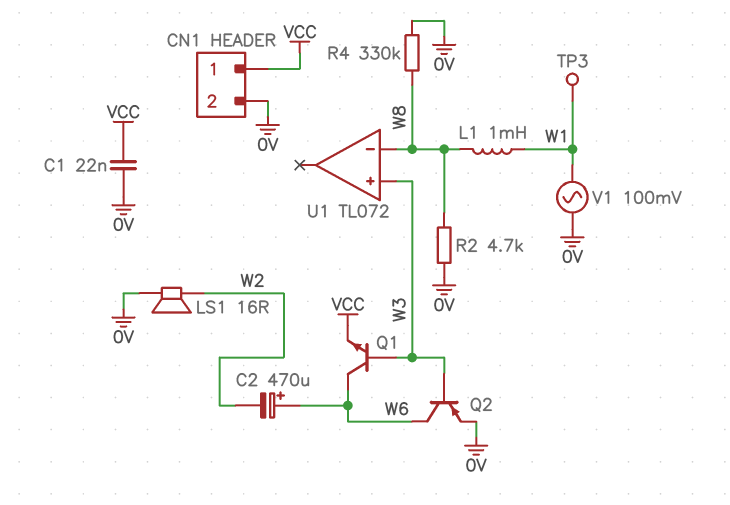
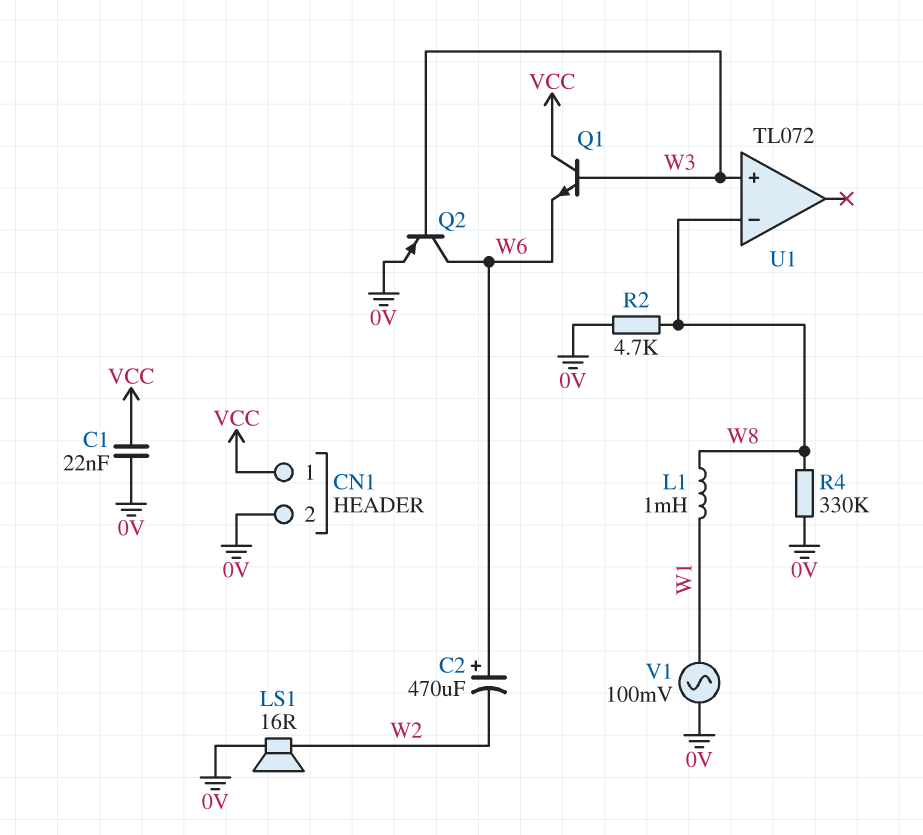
Q1: NPN (B W3, C W6, E VCC) -> NPN (B W3, C VCC, E W6)
TP3: test point (W1) -> none

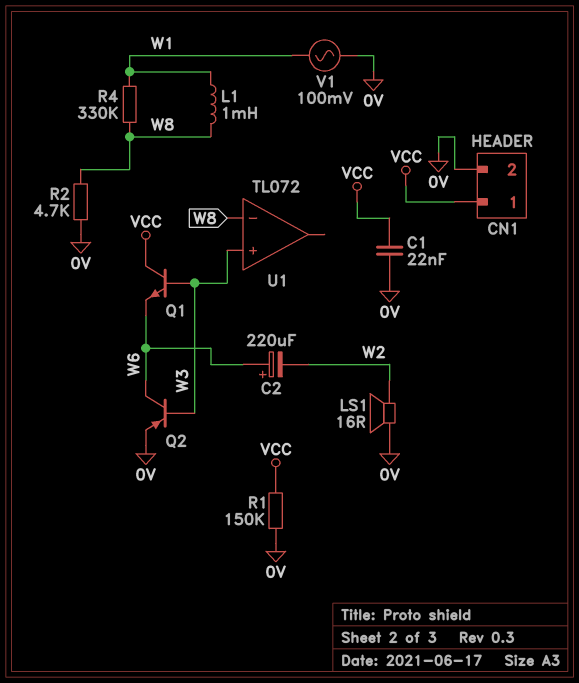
C2: 470uF (plus W6, minus W2) -> 220uF (plus W6, minus W2)
R1: none -> 150k (0V, VCC)
R4: 330k (0V, W8) -> 330k (W1, W8)

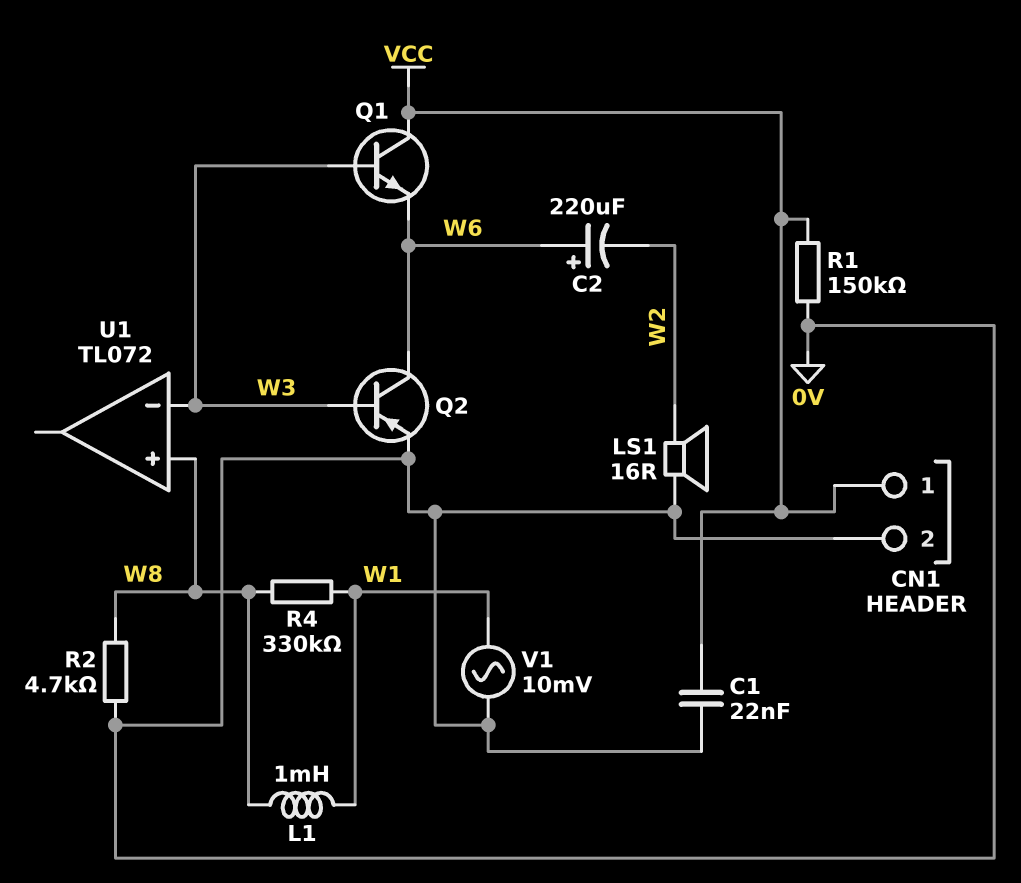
U1 pin in+: W3 -> W8
U1 pin in-: W8 -> W3
V1: AC 100mV (0V, W1) -> AC 10mV (0V, W1)

